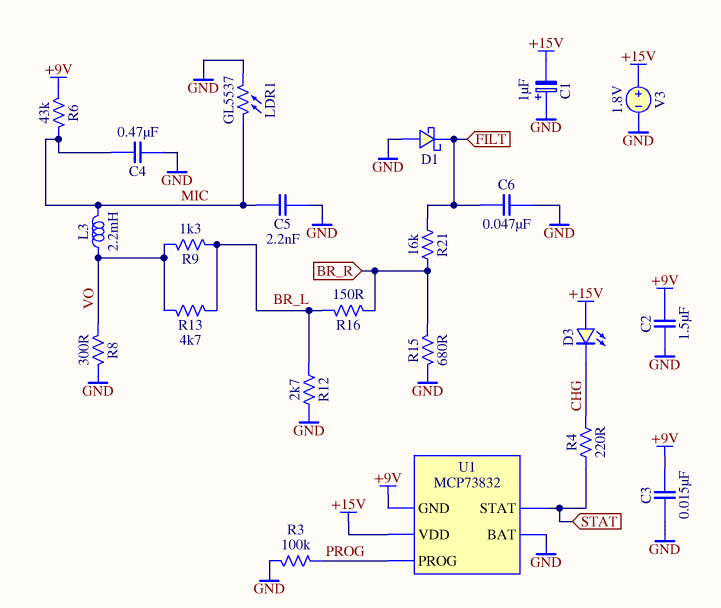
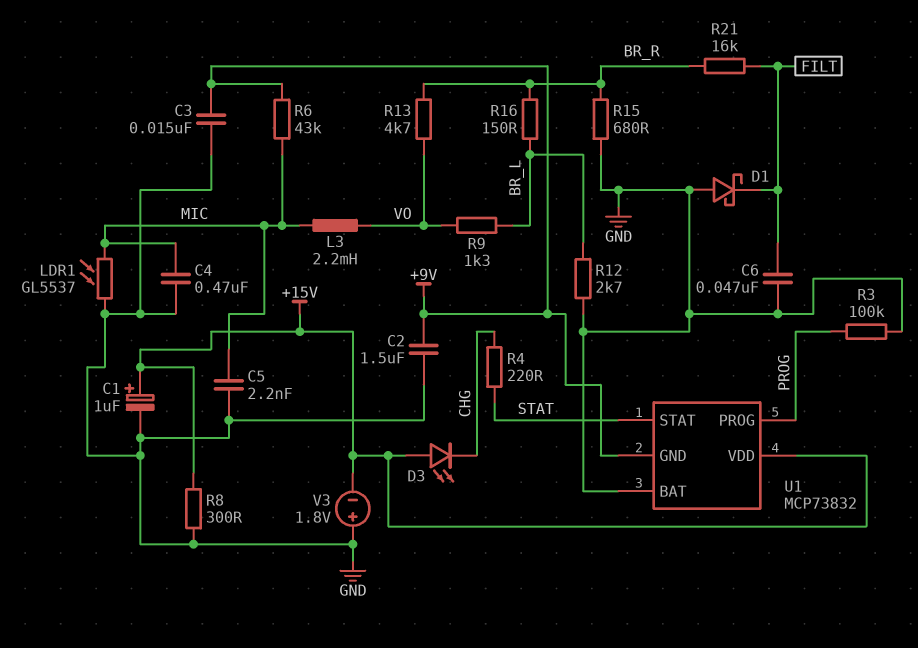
C1: 1uF (plus GND, minus +15V) -> 1uF (plus +15V, minus GND)
R8: 300 (GND, VO) -> 300 (+15V, GND)
R13: 4.7k (BR_L, VO) -> 4.7k (BR_R, VO)
V3: 1.8V (plus +15V, minus GND) -> 1.8V (plus GND, minus +15V)

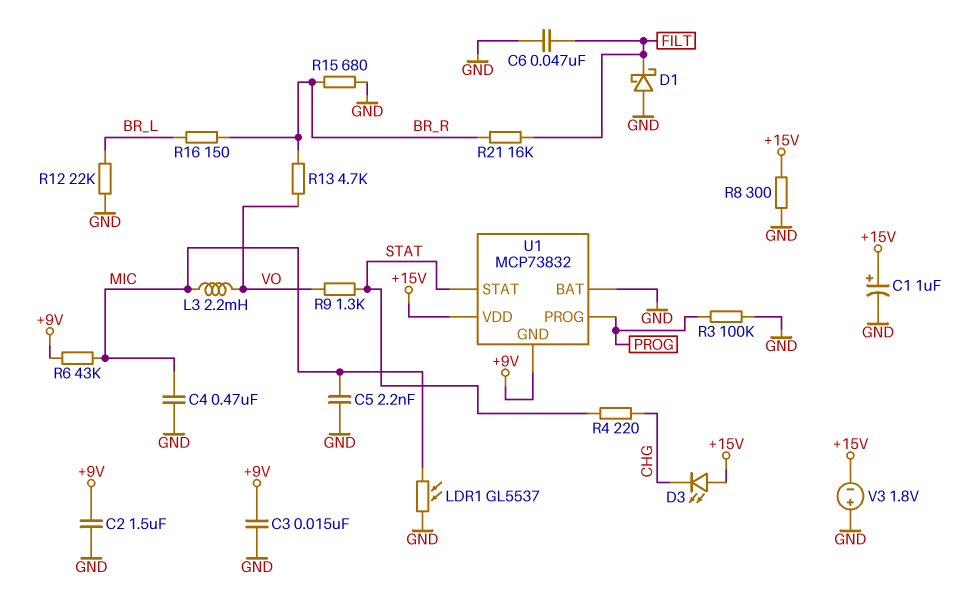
R9: 1.3k (BR_L, VO) -> 1.3k (STAT, VO)
R12: 2.7k (BR_L, GND) -> 22k (BR_L, GND)

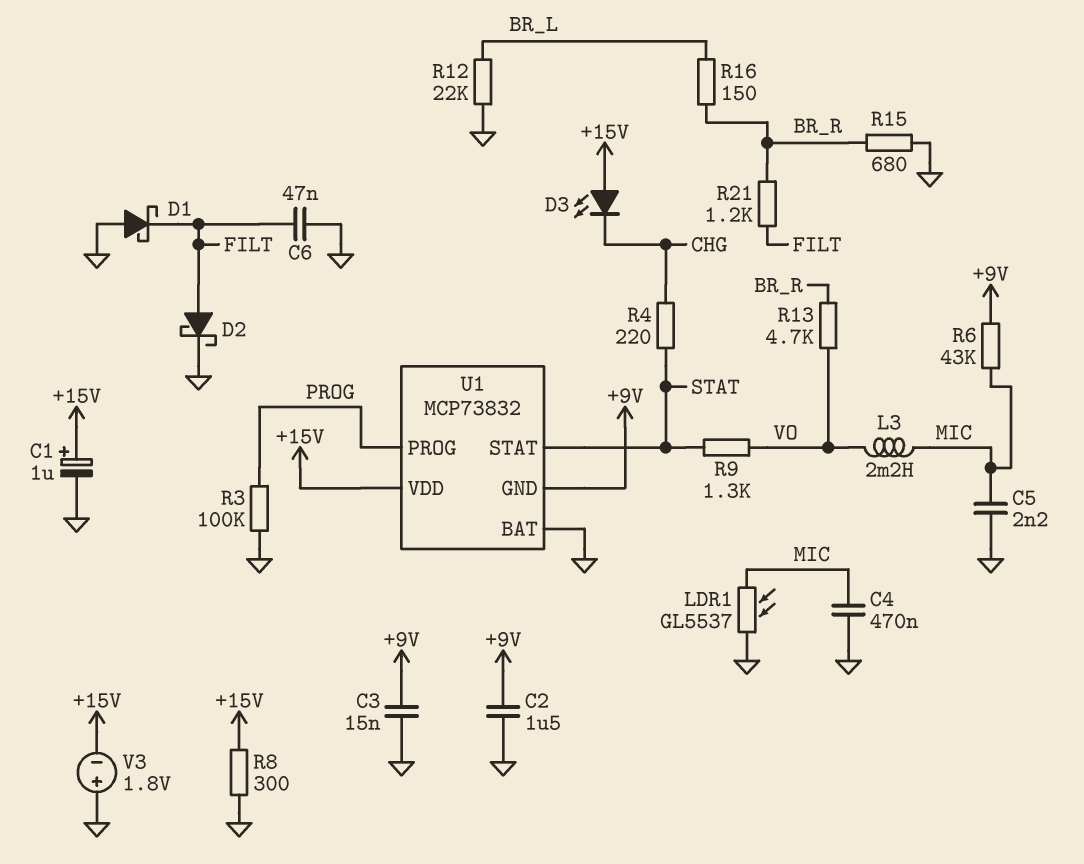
D2: none -> schottky (A FILT, K GND)
R21: 16k (BR_R, FILT) -> 1.2k (BR_R, FILT)

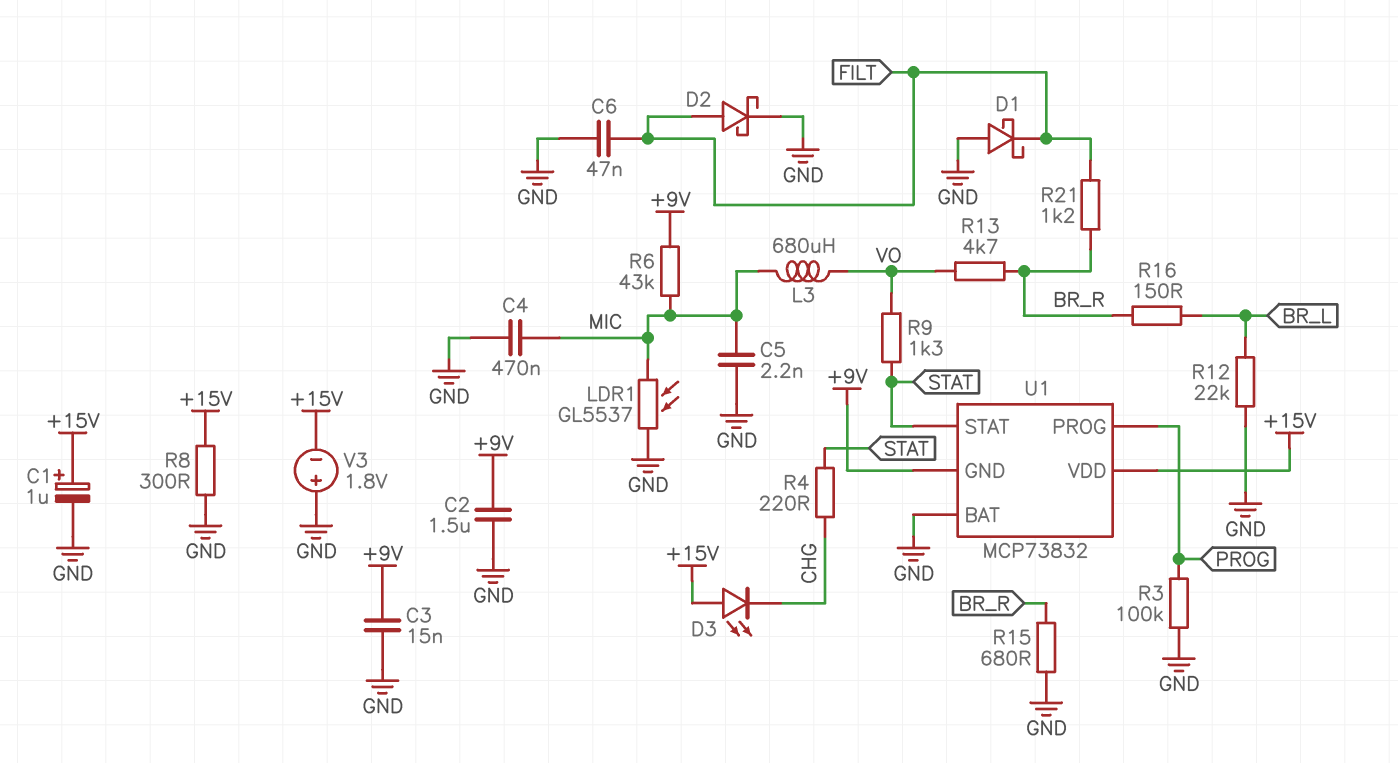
L3: 2.2mH (MIC, VO) -> 680uH (MIC, VO)

